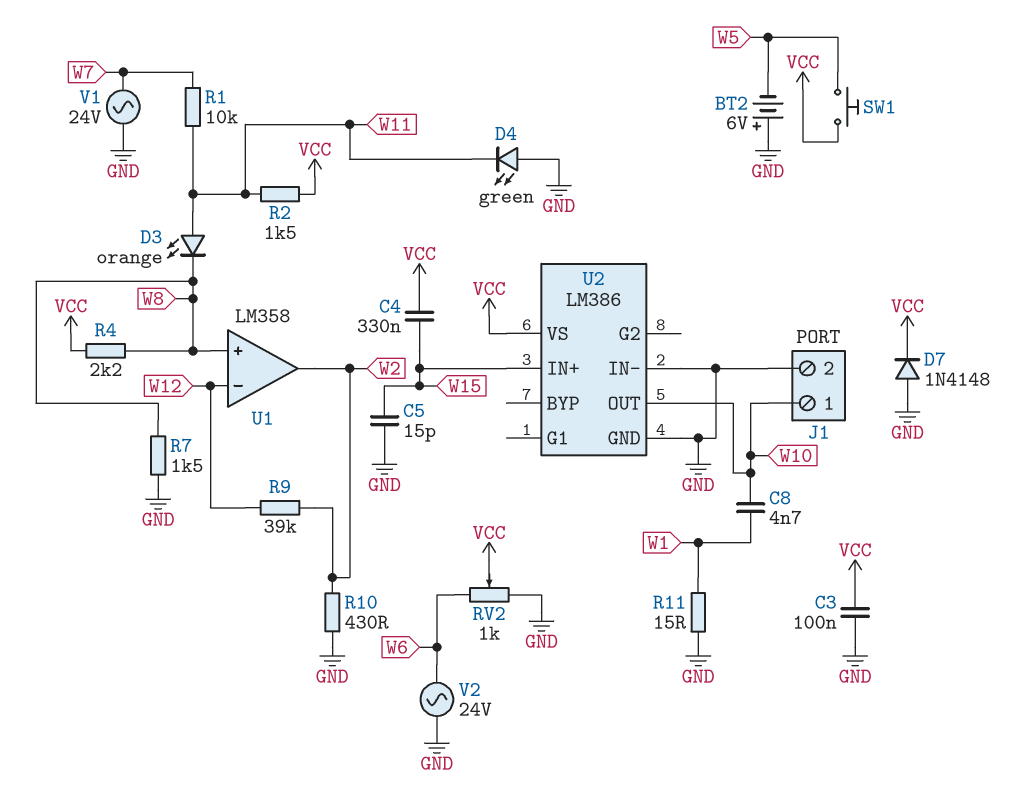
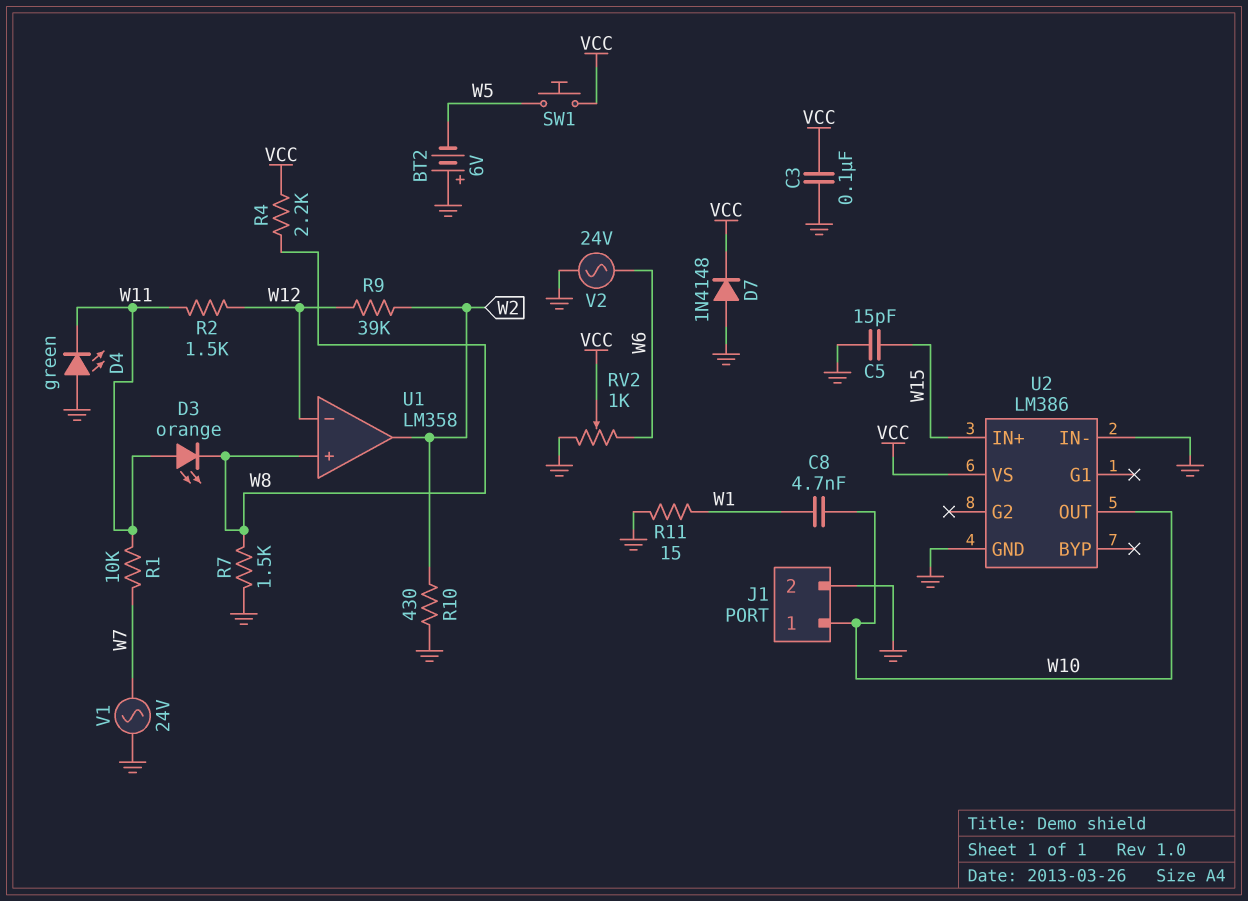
C4: 330nF (VCC, W15) -> none
R2: 1.5k (VCC, W11) -> 1.5k (W11, W12)

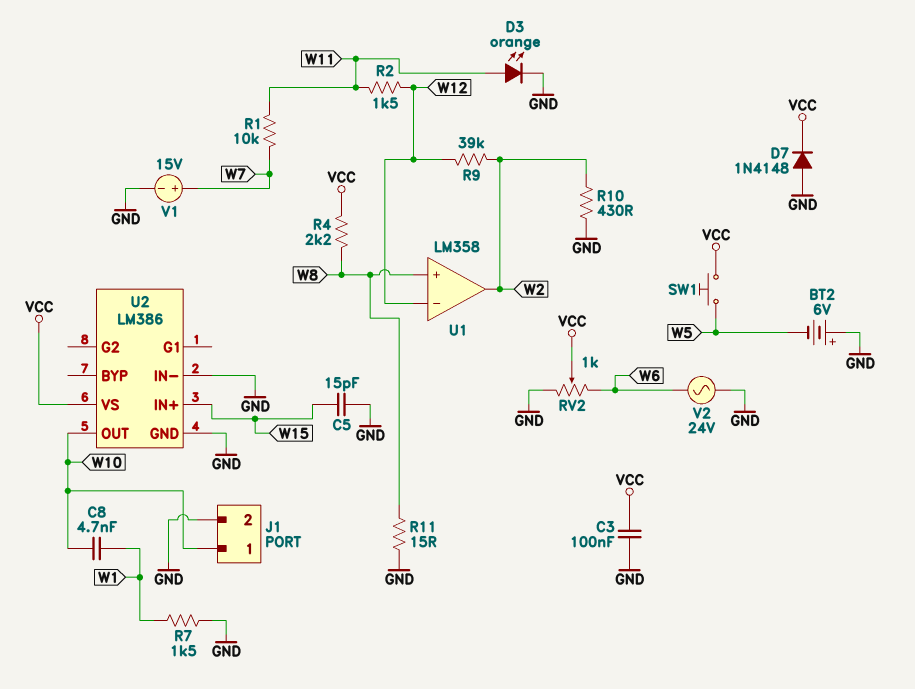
D3: LED orange (A W11, K W8) -> LED orange (A W11, K GND)
D4: LED green (A GND, K W11) -> none
R7: 1.5k (GND, W8) -> 1.5k (GND, W1)
R11: 15 (GND, W1) -> 15 (GND, W8)
V1: AC 24V (GND, W7) -> 15V (plus W7, minus GND)

